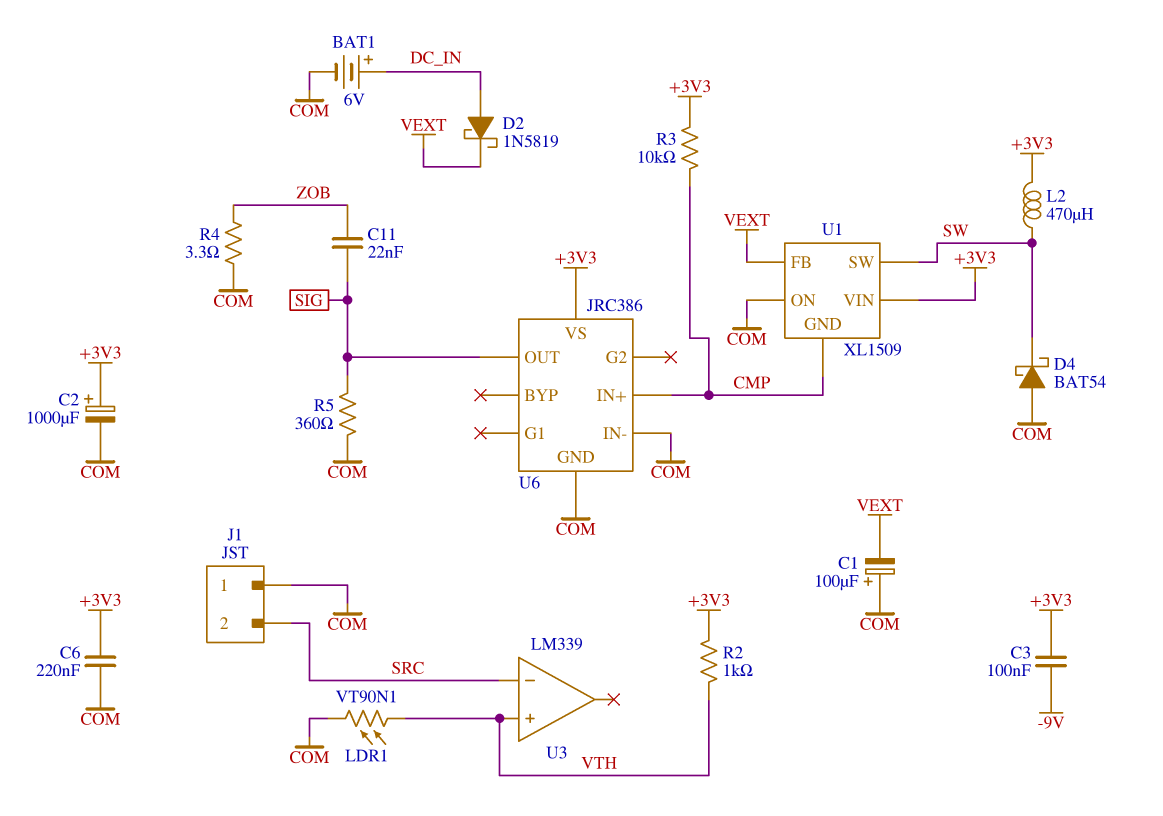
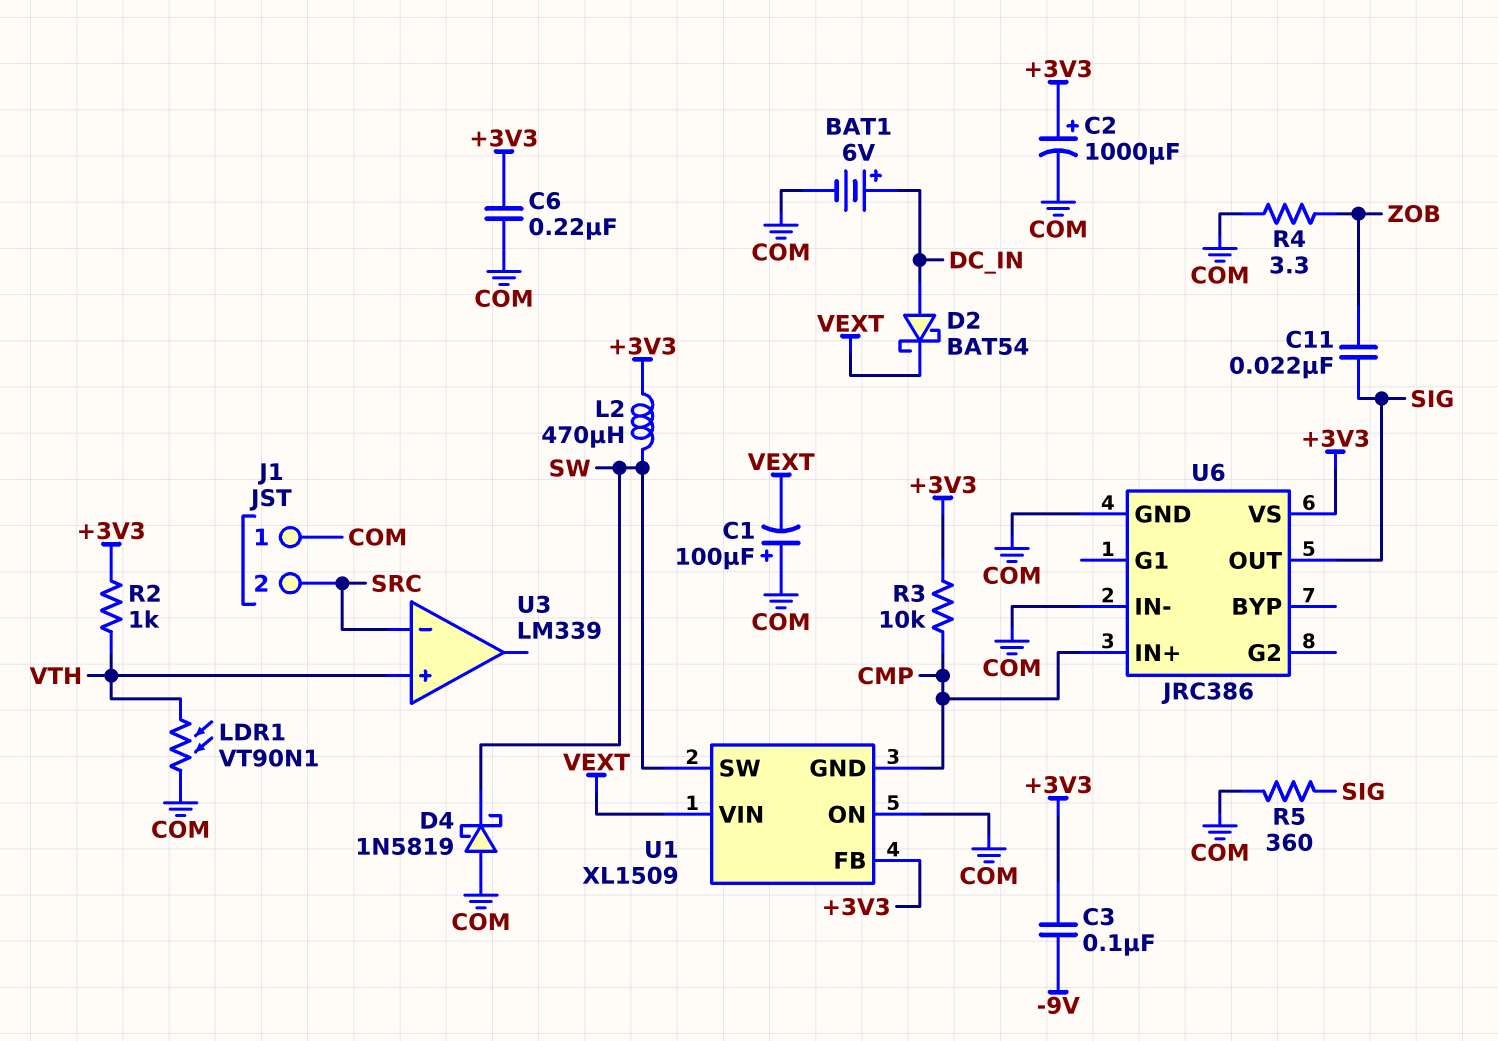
D2: schottky 1N5819 (A DC_IN, K VEXT) -> schottky BAT54 (A DC_IN, K VEXT)
D4: schottky BAT54 (A COM, K SW) -> schottky 1N5819 (A COM, K SW)
U1 pin FB: VEXT -> +3V3
U1 pin VIN: +3V3 -> VEXT

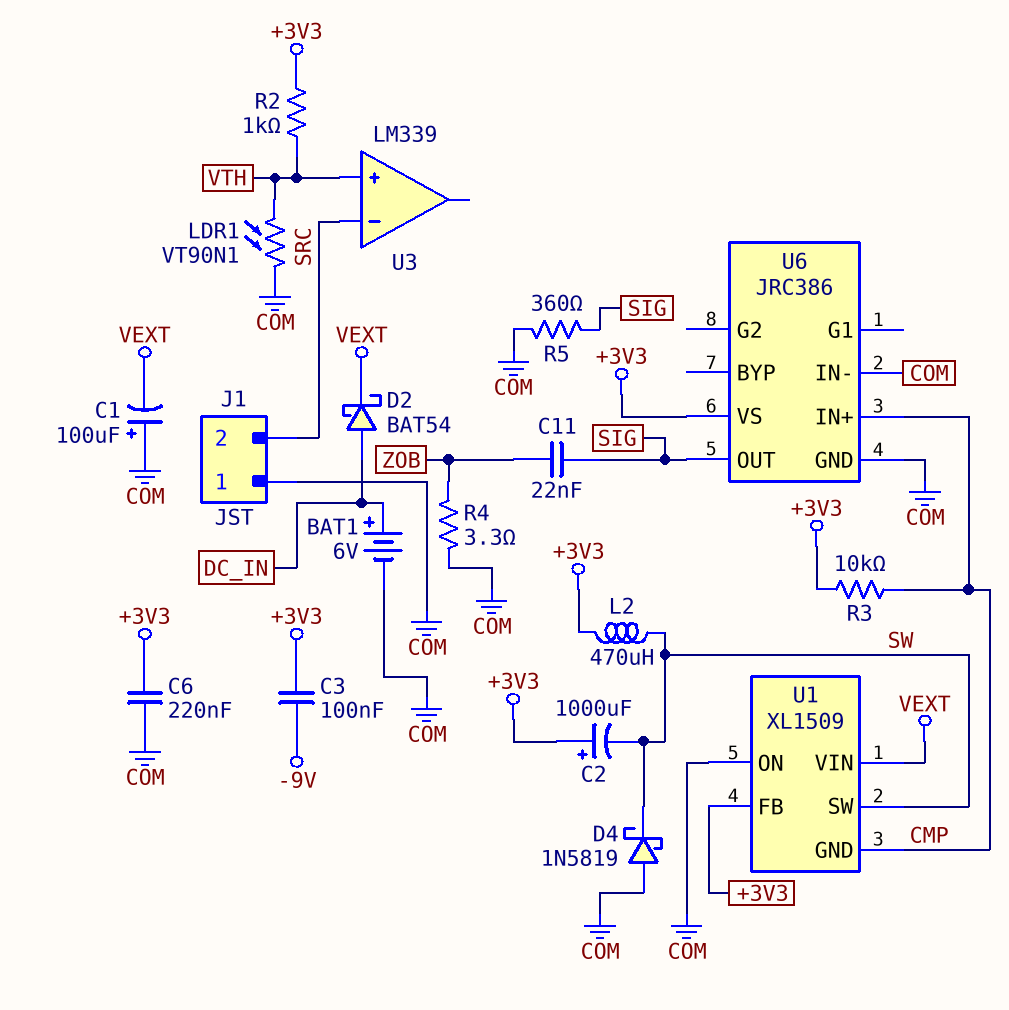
C2: 1000uF (plus +3V3, minus COM) -> 1000uF (plus +3V3, minus SW)

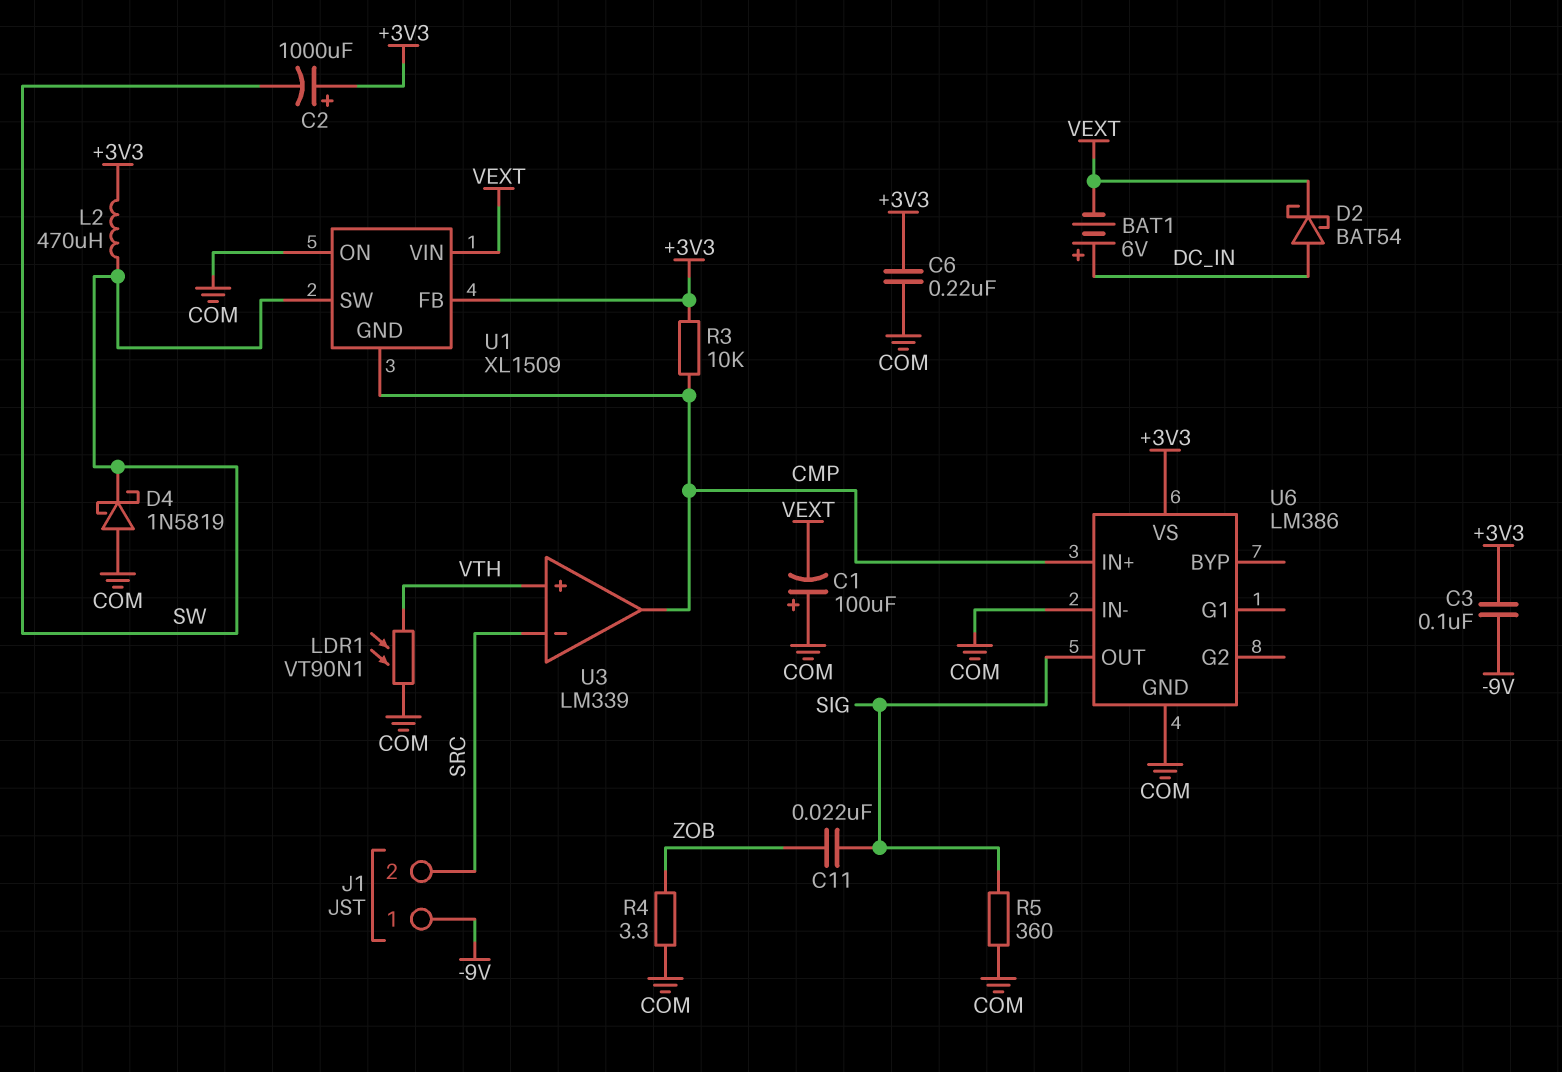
BAT1: 6V (plus DC_IN, minus COM) -> 6V (plus DC_IN, minus VEXT)
J1 pin 1: COM -> -9V
R2: 1k (+3V3, VTH) -> none
U3 pin out: none -> CMP
U6: JRC386 -> LM386

